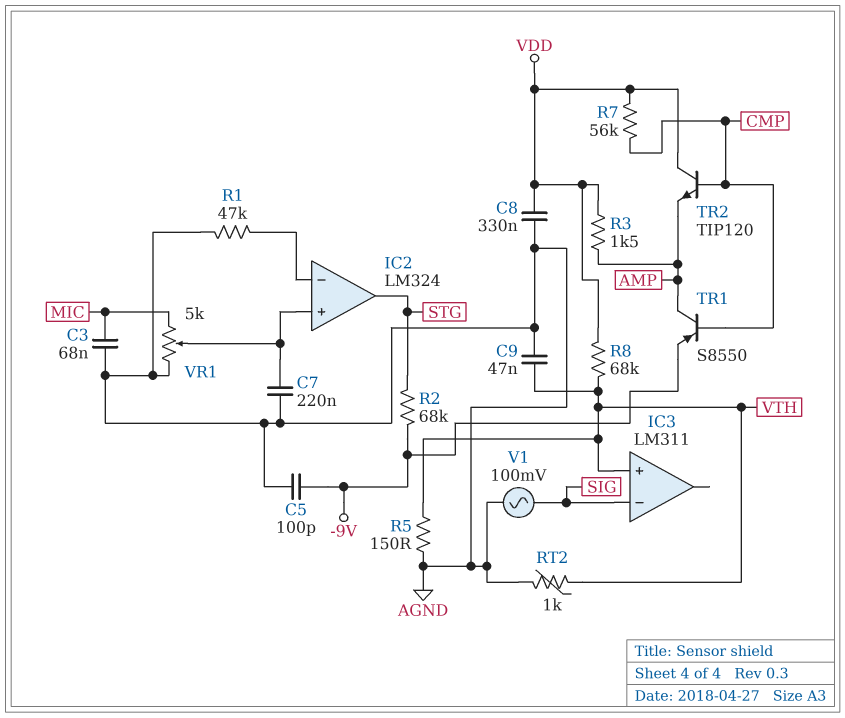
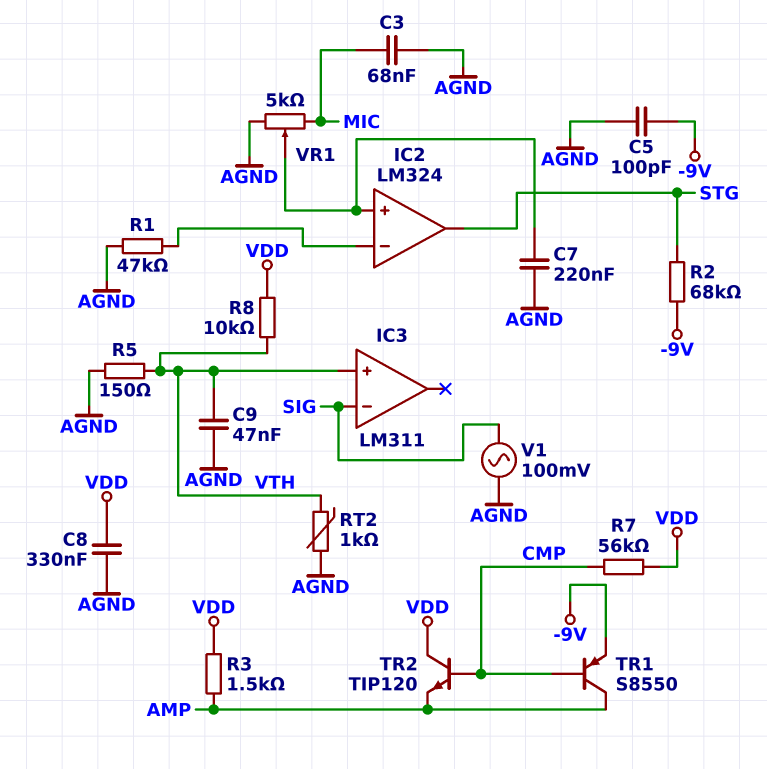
R8: 68k (VDD, VTH) -> 10k (VDD, VTH)

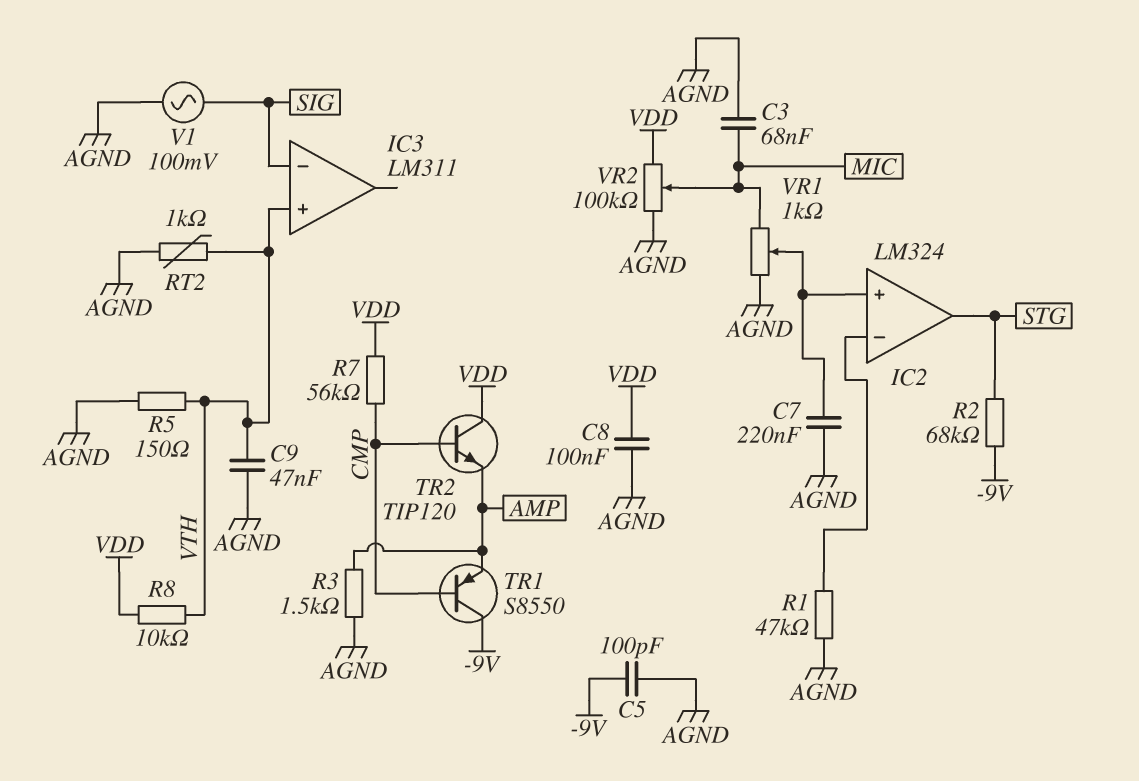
C8: 330nF (AGND, VDD) -> 100nF (AGND, VDD)
R3: 1.5k (AMP, VDD) -> 1.5k (AGND, AMP)
TR1: PNP S8550 (B CMP, C AMP, E -9V) -> PNP S8550 (B CMP, C -9V, E AMP)
VR1: 5k (AGND, MIC, wiper IC2/in+) -> 1k (AGND, MIC, wiper IC2/in+)
VR2: none -> 100k (AGND, VDD, wiper MIC)

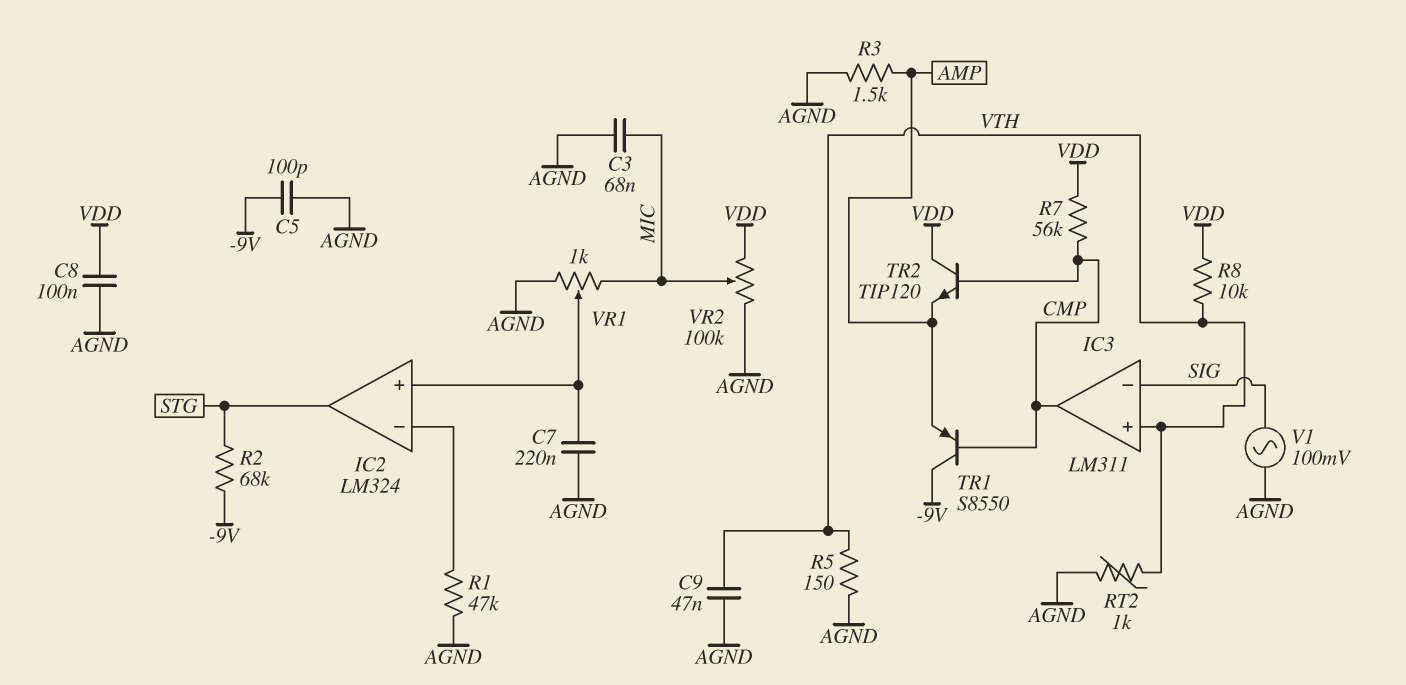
IC3 pin out: none -> CMP

